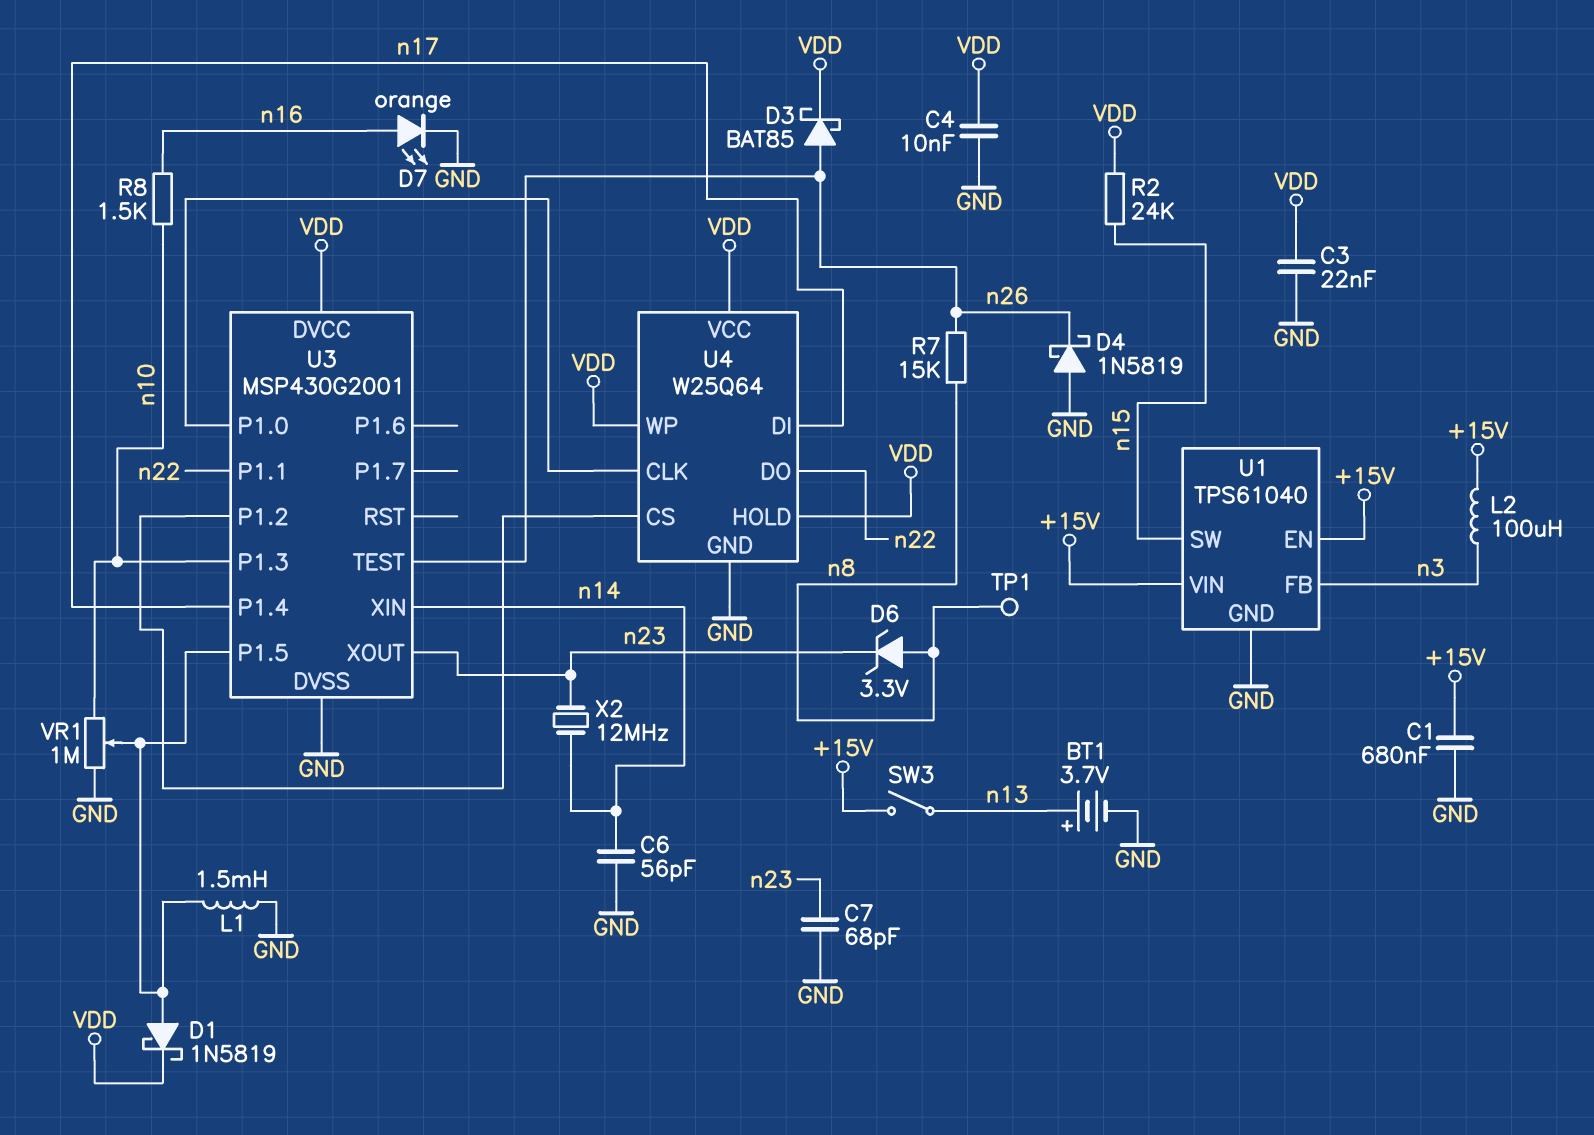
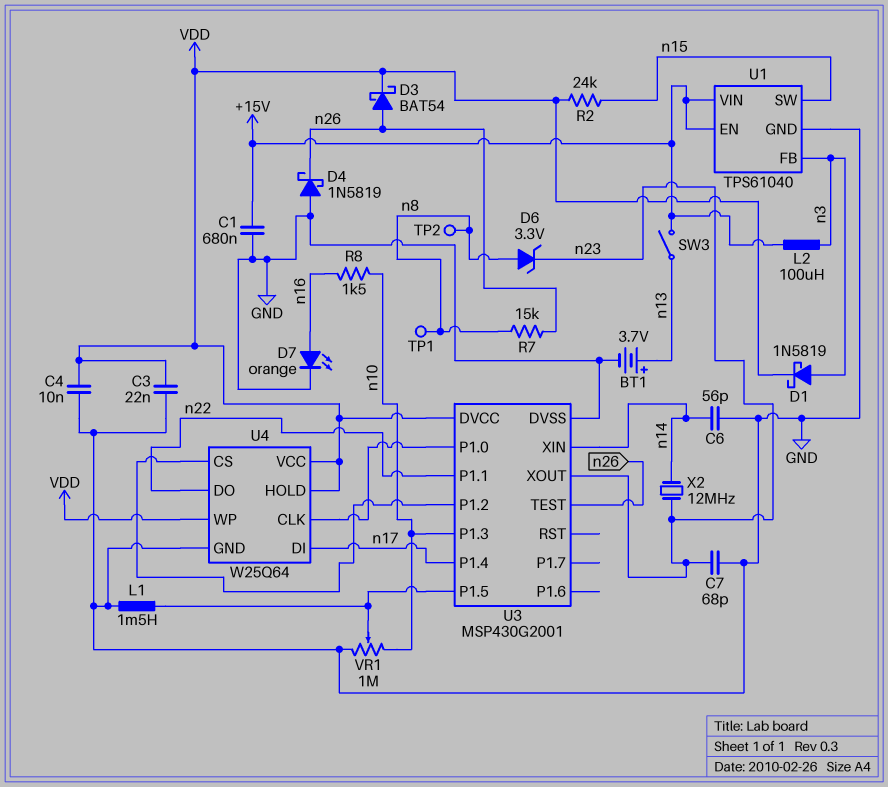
D1: schottky 1N5819 (A U3/P1.5, K VDD) -> schottky 1N5819 (A n3, K VDD)
D3: schottky BAT85 (A n26, K VDD) -> schottky BAT54 (A n26, K VDD)
TP2: none -> test point (n8)

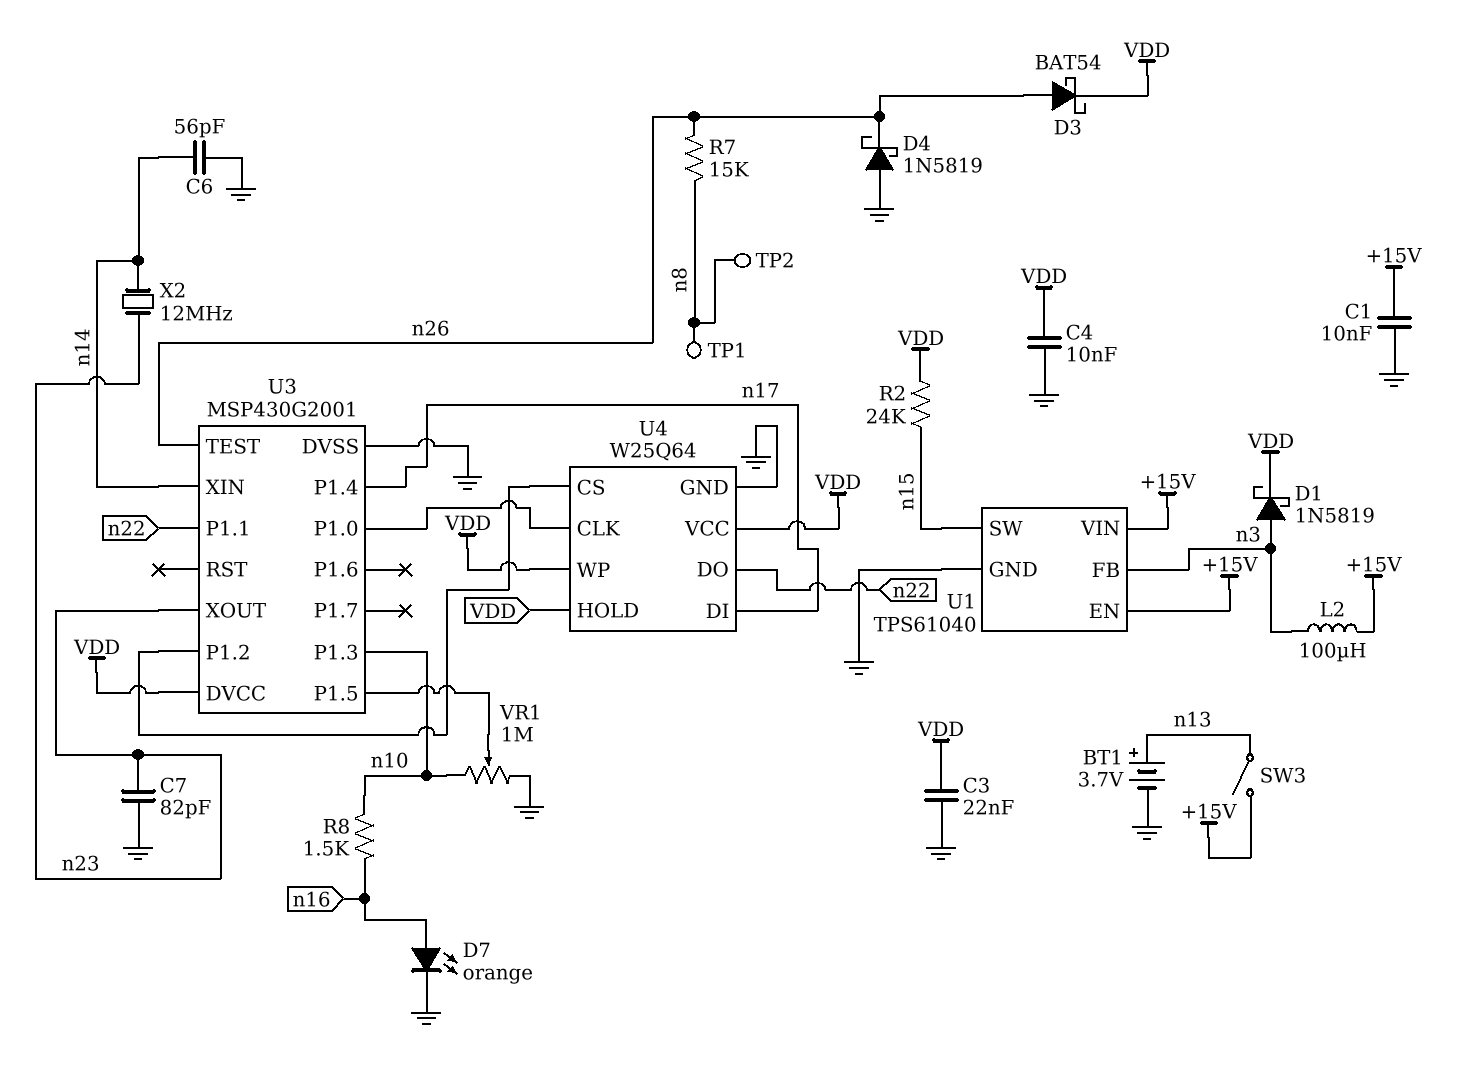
C1: 680nF (+15V, GND) -> 10nF (+15V, GND)
C7: 68pF (GND, n23) -> 82pF (GND, n23)
D6: zener 3.3V (A n8, K n23) -> none
L1: 1.5mH (GND, U3/P1.5) -> none

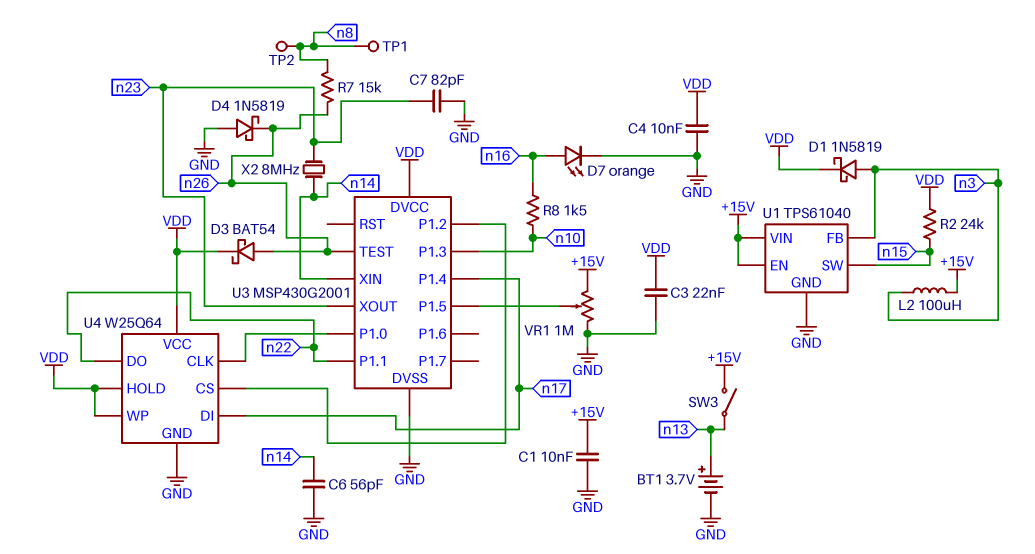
VR1: 1M (GND, n10, wiper U3/P1.5) -> 1M (+15V, GND, wiper U3/P1.5)
X2: 12MHz (n14, n23) -> 8MHz (n14, n23)

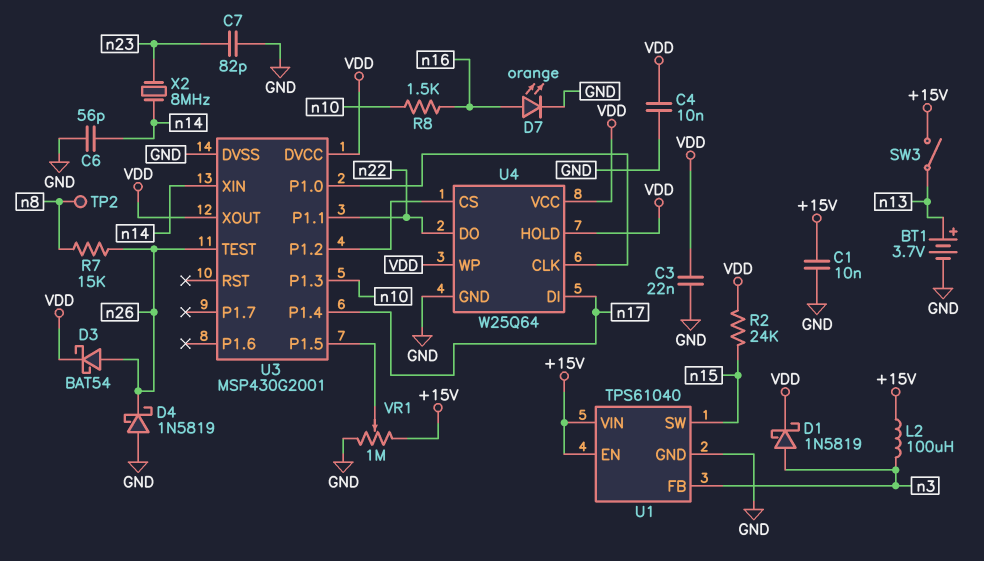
TP1: test point (n8) -> none
U3 pin XOUT: n23 -> VDD

